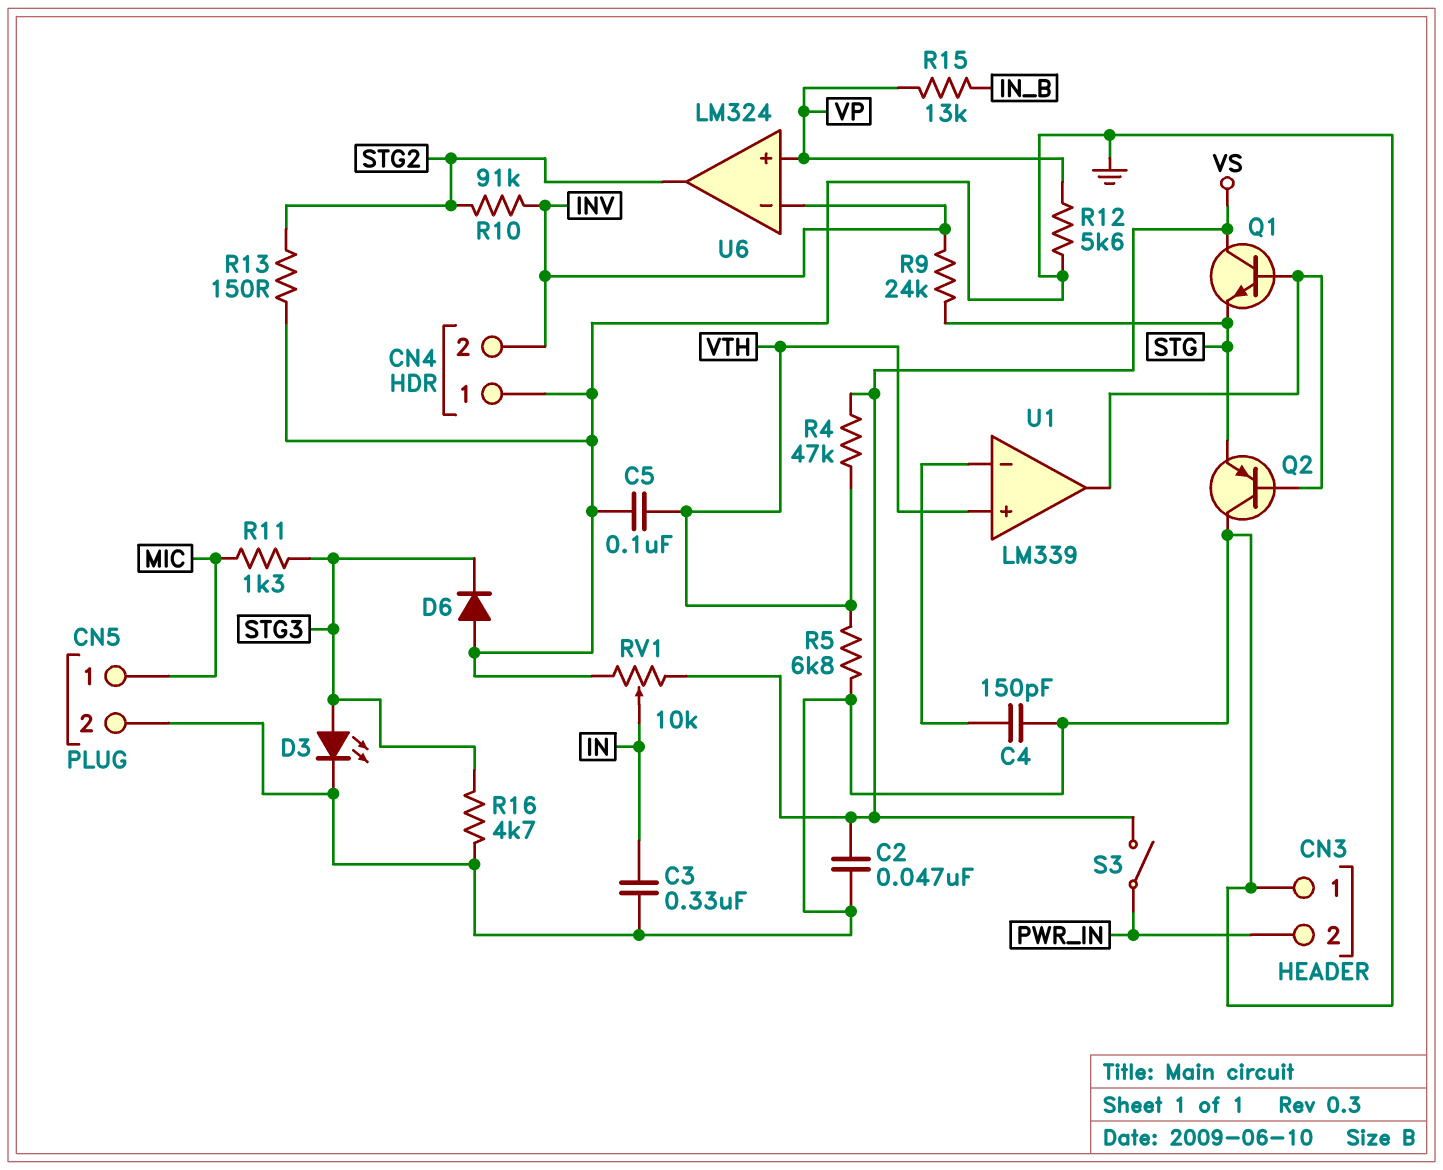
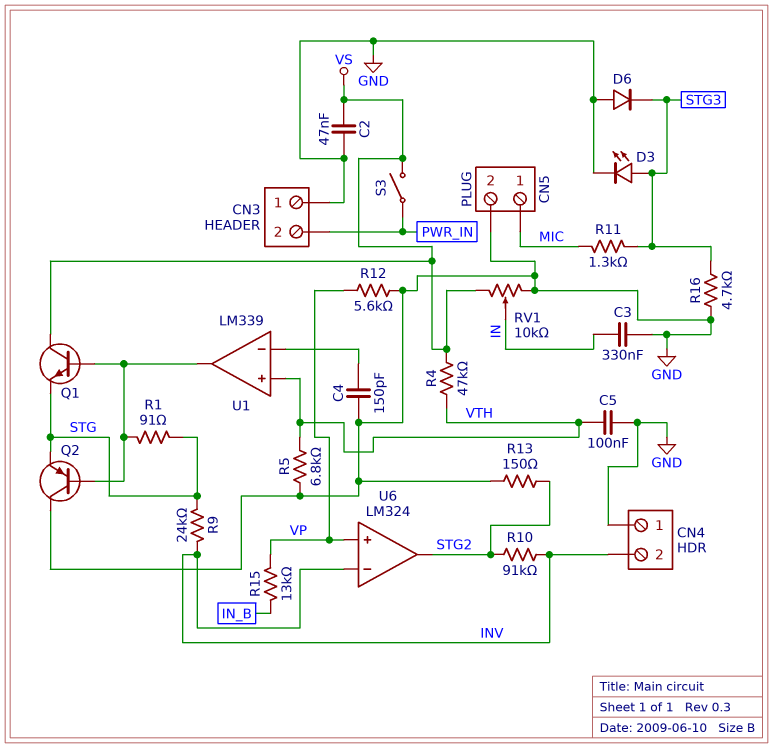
R1: none -> 91 (STG, U1/out)

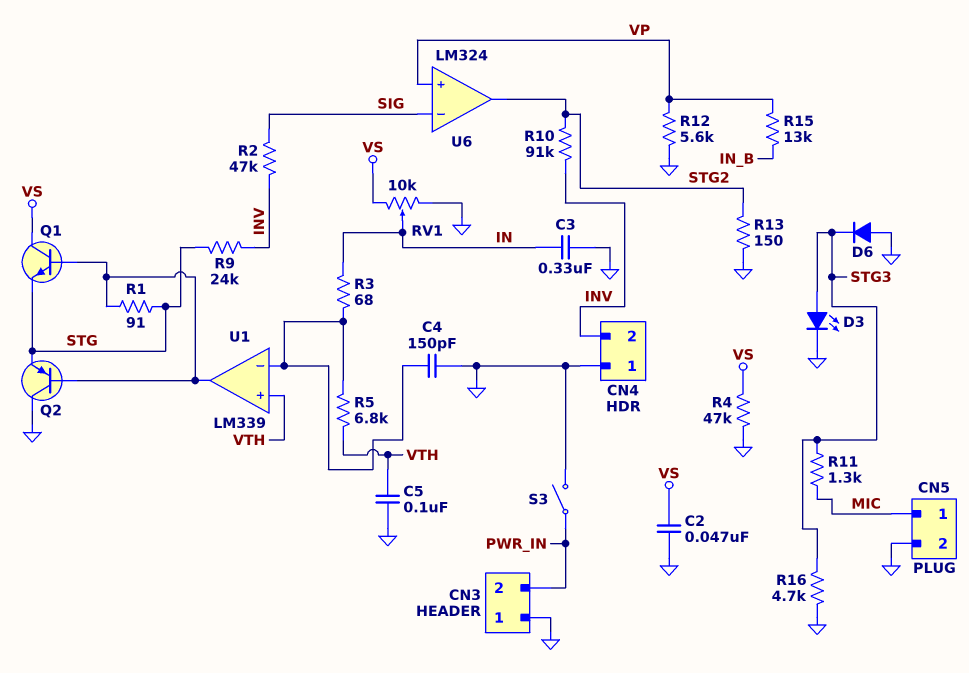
R2: none -> 47k (INV, SIG)
R3: none -> 68 (IN, U1/in-)
R4: 47k (VS, VTH) -> 47k (GND, VS)
R5: 6.8k (GND, VTH) -> 6.8k (U1/in-, VTH)
S3: switch (PWR_IN, VS) -> switch (GND, PWR_IN)
U6 pin in-: INV -> SIG

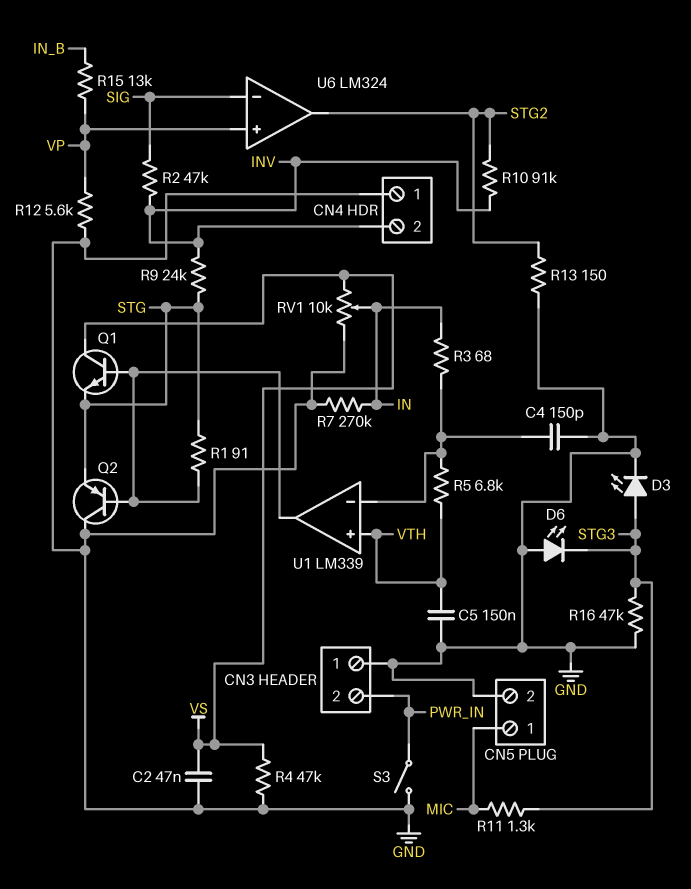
C3: 330nF (GND, IN) -> none
C5: 100nF (GND, VTH) -> 150nF (GND, VTH)
D6: diode (A GND, K STG3) -> LED (A GND, K STG3)
R7: none -> 270k (GND, IN)
R16: 4.7k (GND, STG3) -> 47k (GND, STG3)

